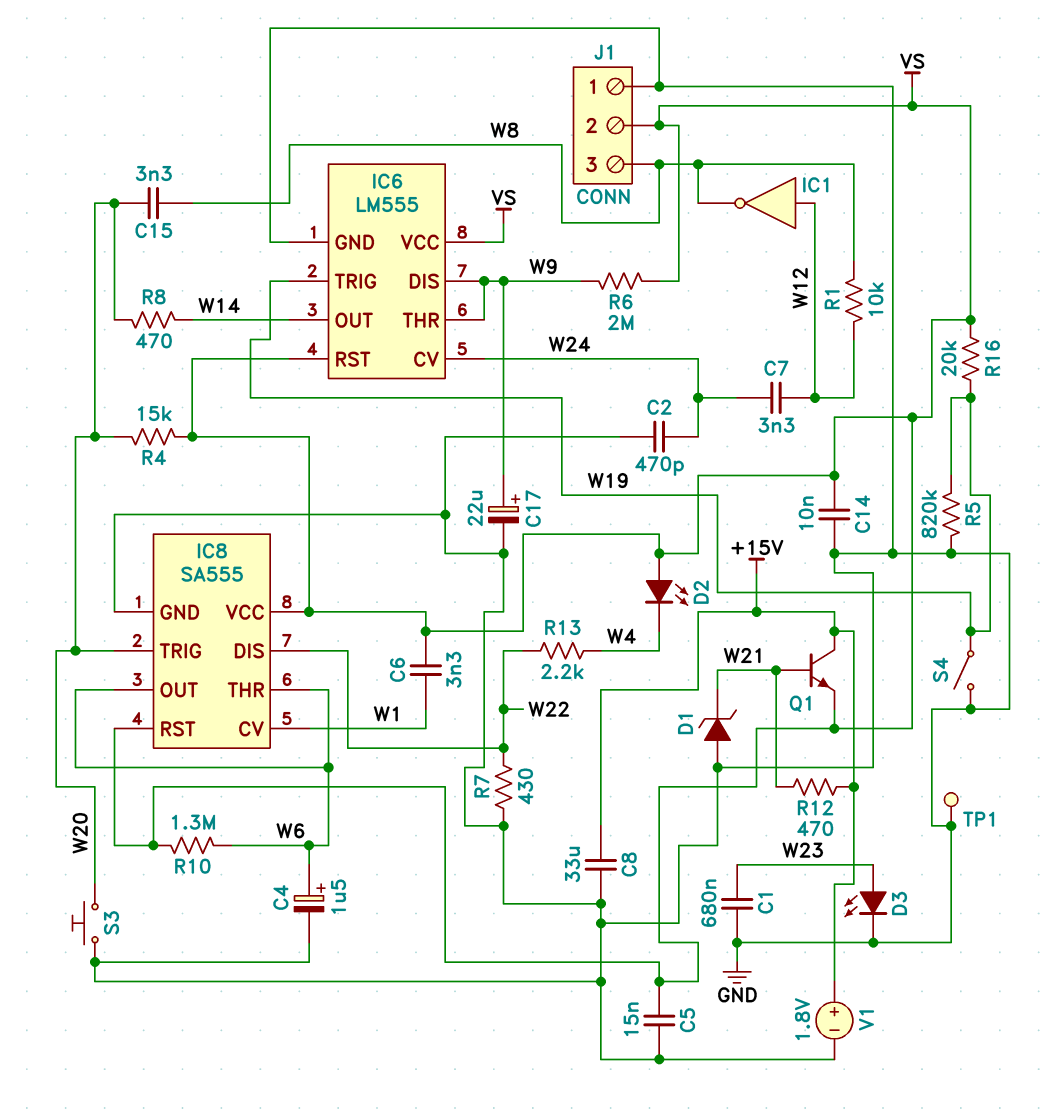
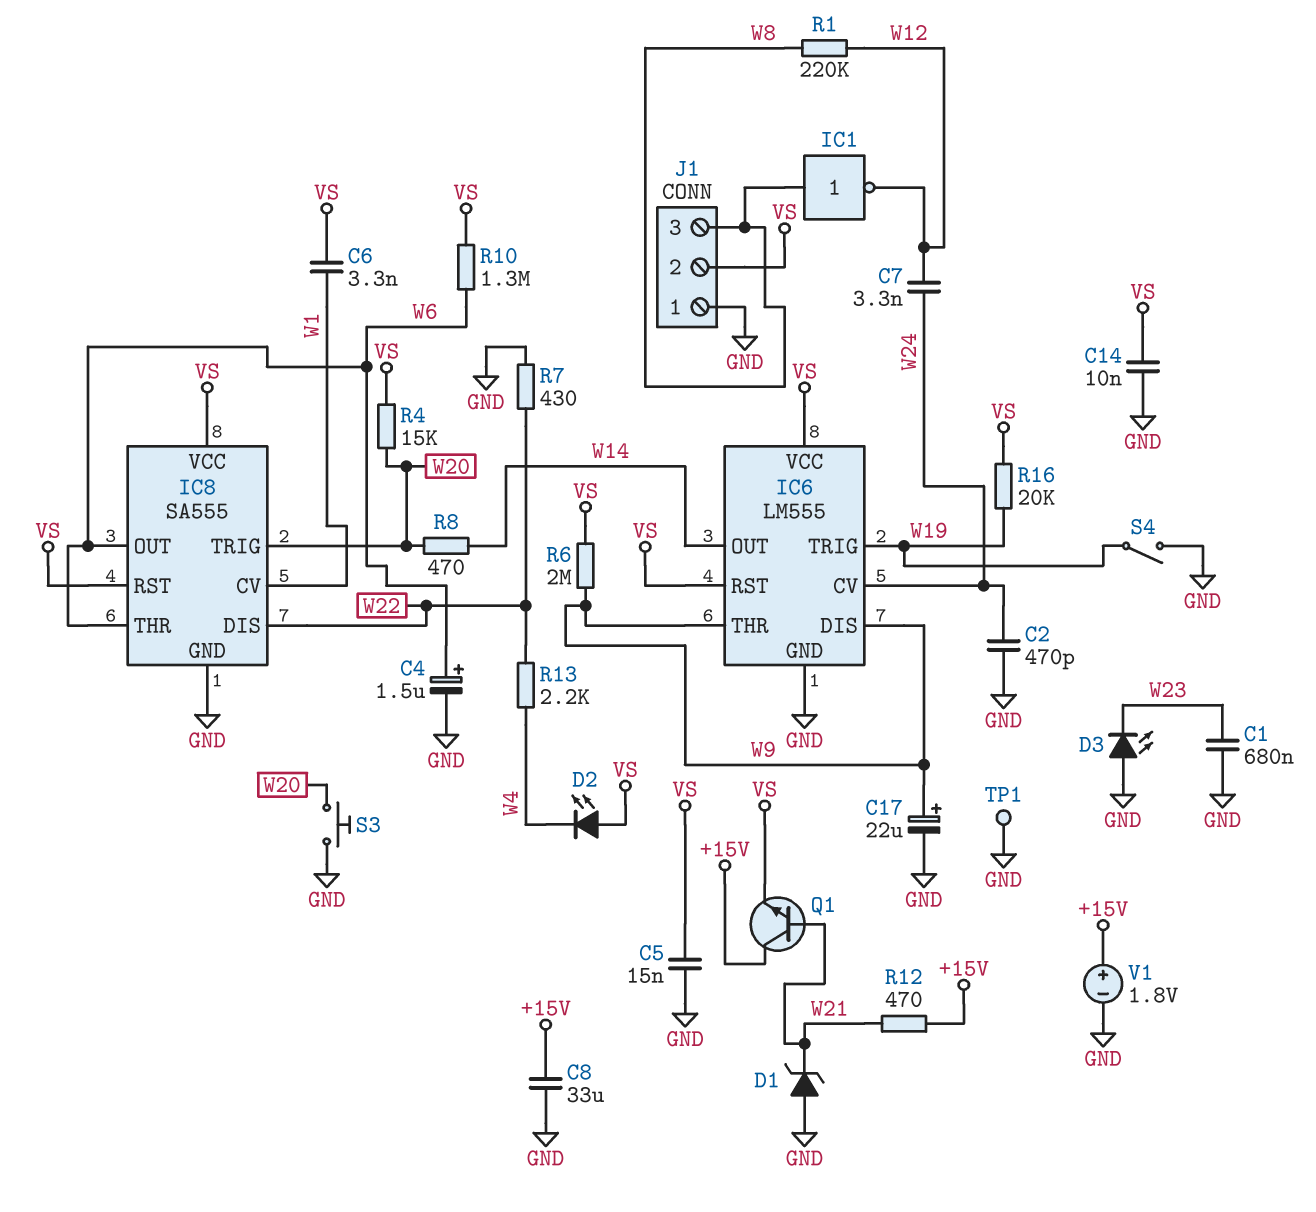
C15: 3.3nF (W8, W20) -> none
D3: LED (A W23, K GND) -> LED (A GND, K W23)
IC1: NOT (in W12, out W8) -> NOT (in W8, out W12)
R1: 10k (W8, W12) -> 220k (W8, W12)
R5: 820k (GND, W19) -> none

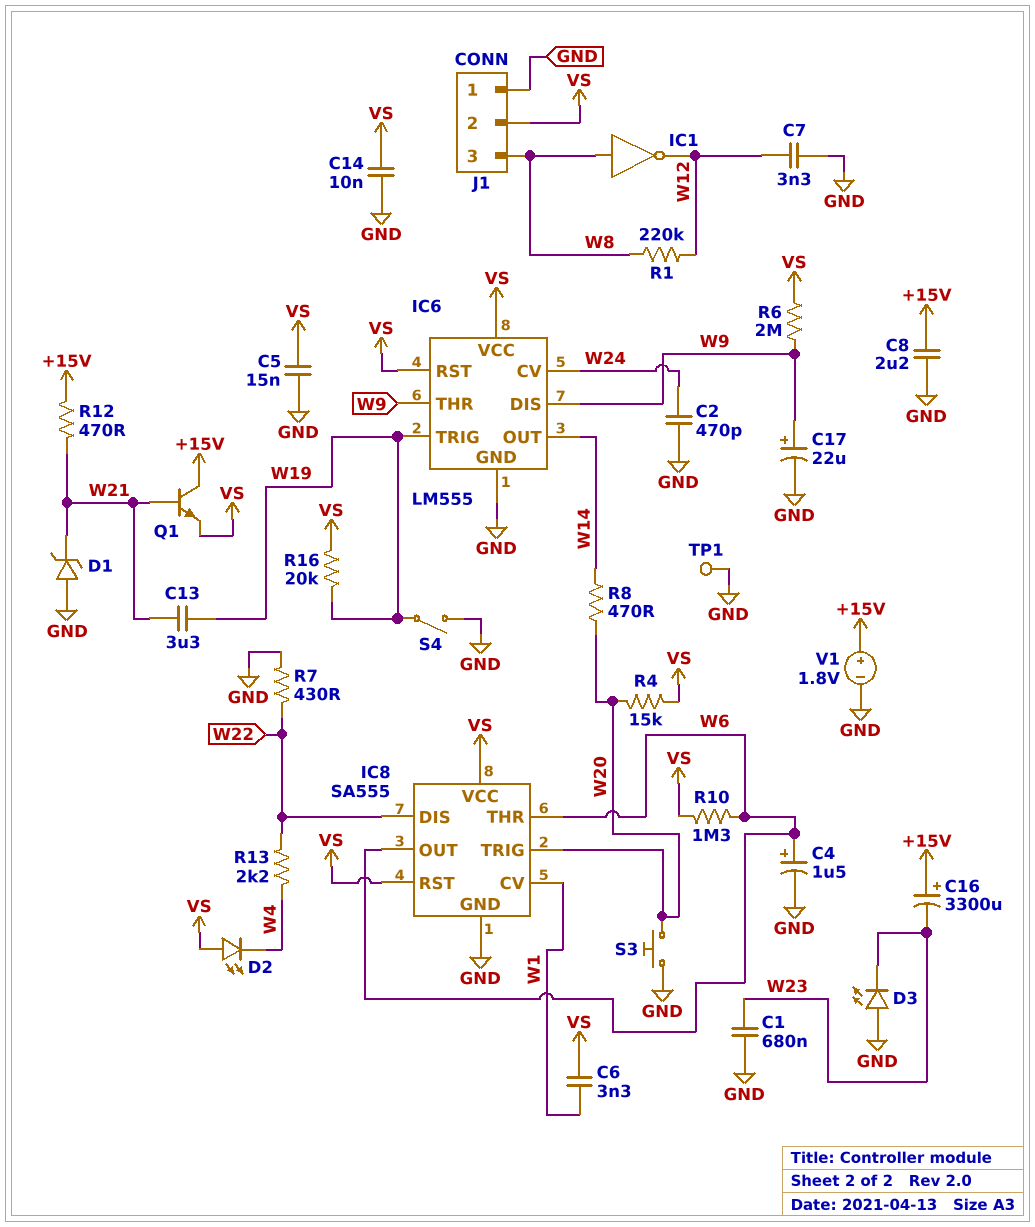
C7: 3.3nF (W12, W24) -> 3.3nF (GND, W12)
C8: 33uF (+15V, GND) -> 2.2uF (+15V, GND)
C13: none -> 3.3uF (W19, W21)
C16: none -> 3300uF (plus +15V, minus W23)

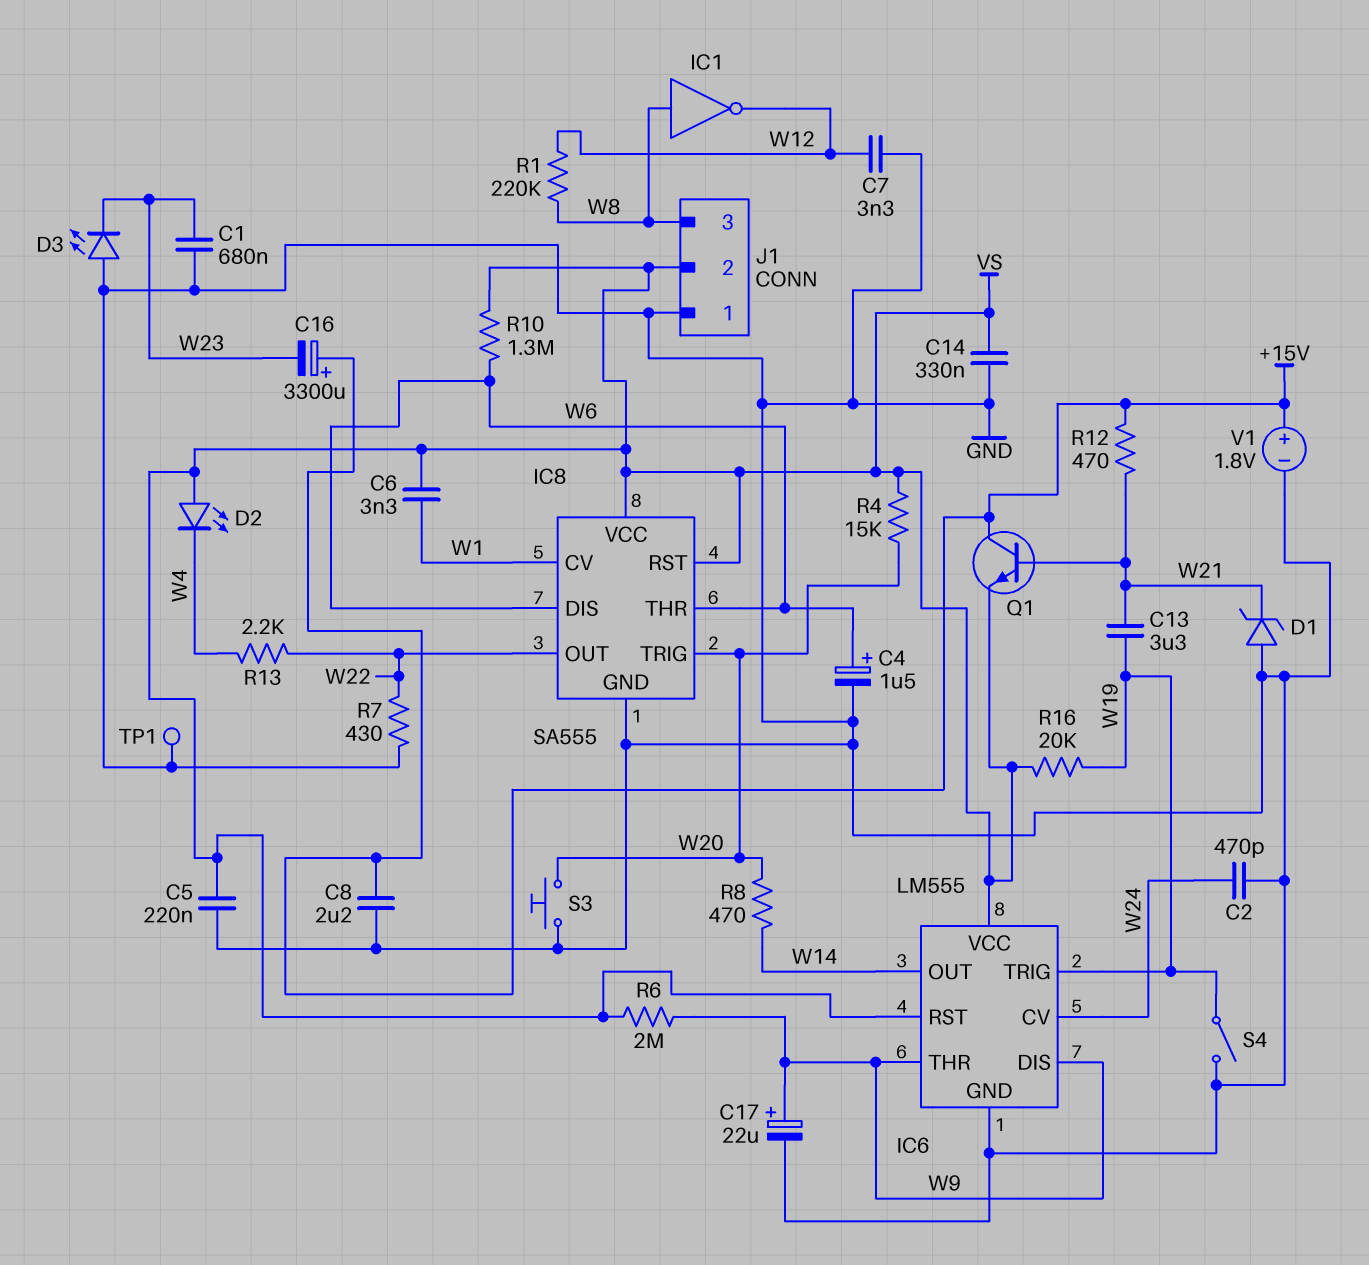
C5: 15nF (GND, VS) -> 220nF (GND, VS)
C14: 10nF (GND, VS) -> 330nF (GND, VS)
IC8 pin DIS: W22 -> W6
IC8 pin OUT: W6 -> W22

